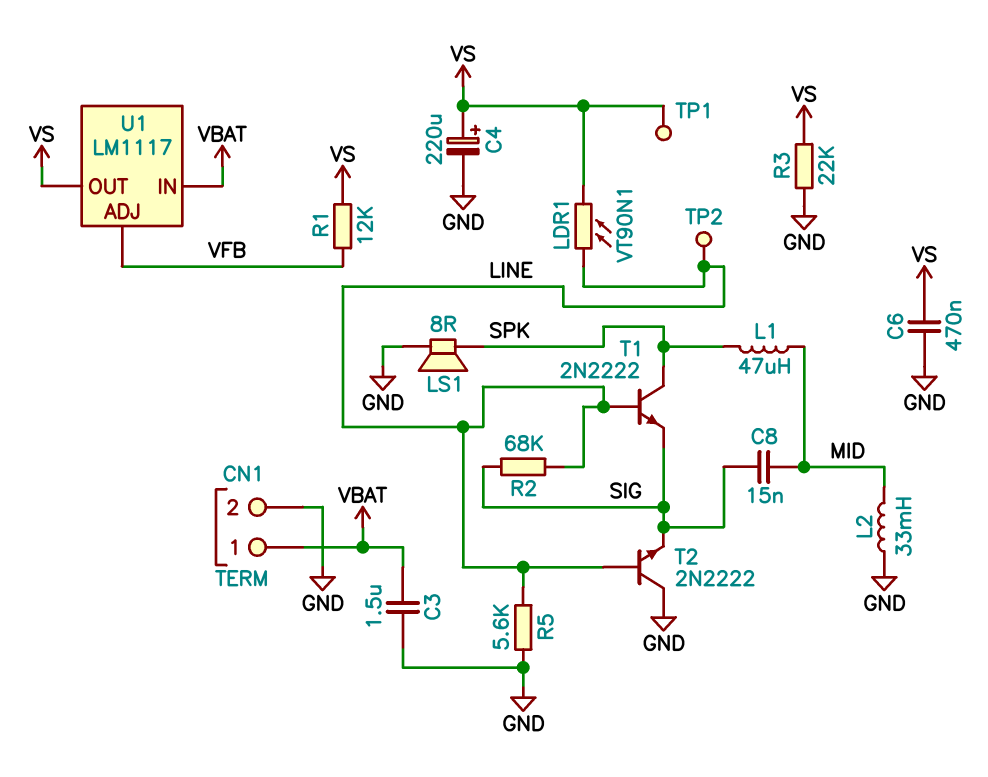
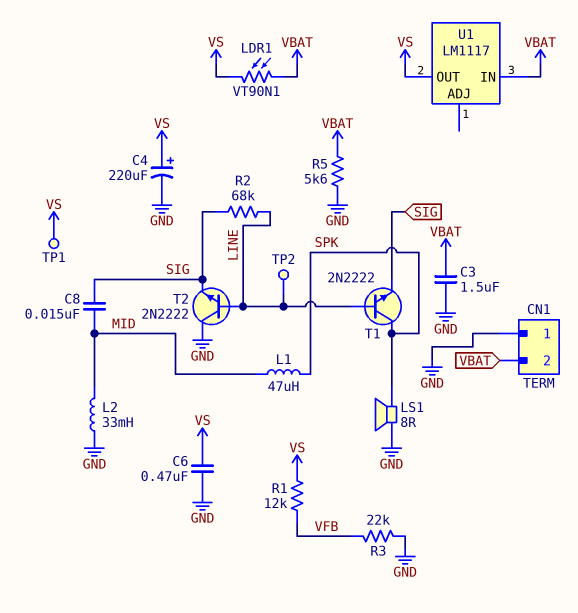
CN1 pin 1: VBAT -> GND
CN1 pin 2: GND -> VBAT
LDR1: VT90N1 (LINE, VS) -> VT90N1 (VBAT, VS)
R3: 22k (GND, VS) -> 22k (GND, VFB)
R5: 5.6k (GND, LINE) -> 5.6k (GND, VBAT)
U1 pin ADJ: VFB -> none

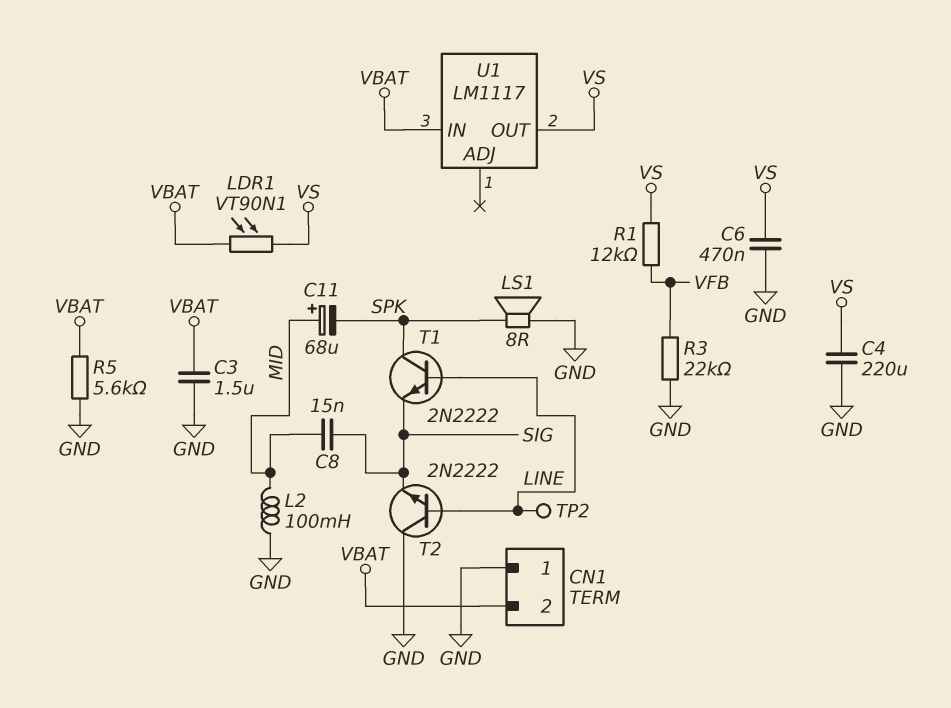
C4: 220uF (plus VS, minus GND) -> 220uF (GND, VS)
C11: none -> 68uF (plus MID, minus SPK)
L1: 47uH (MID, SPK) -> none
L2: 33mH (GND, MID) -> 100mH (GND, MID)
R2: 68k (LINE, SIG) -> none
TP1: test point (VS) -> none

